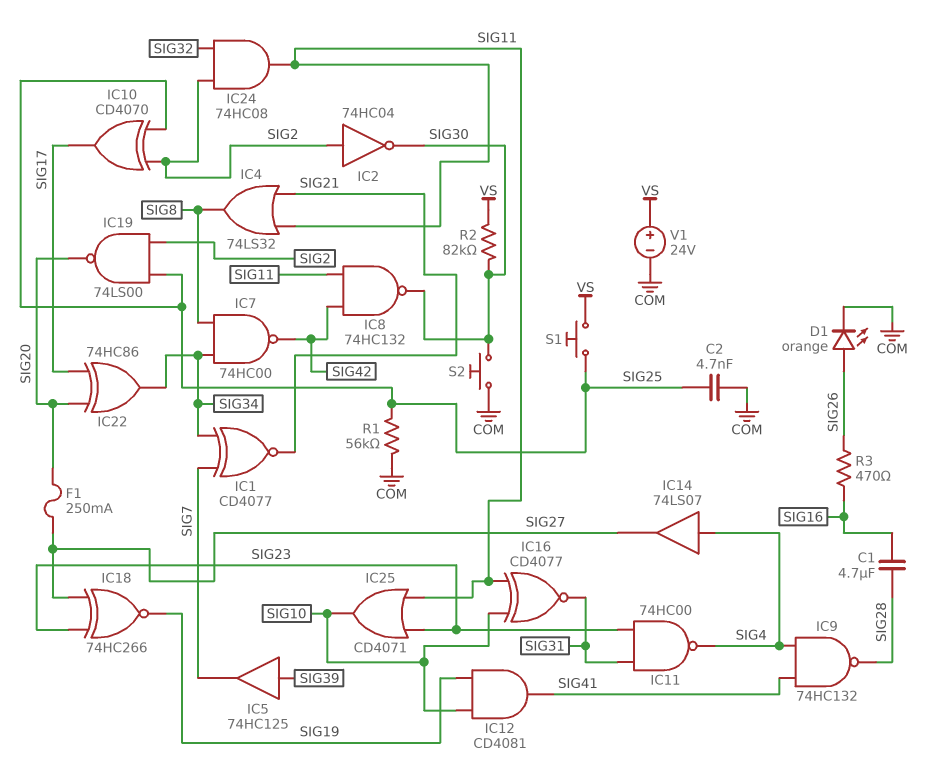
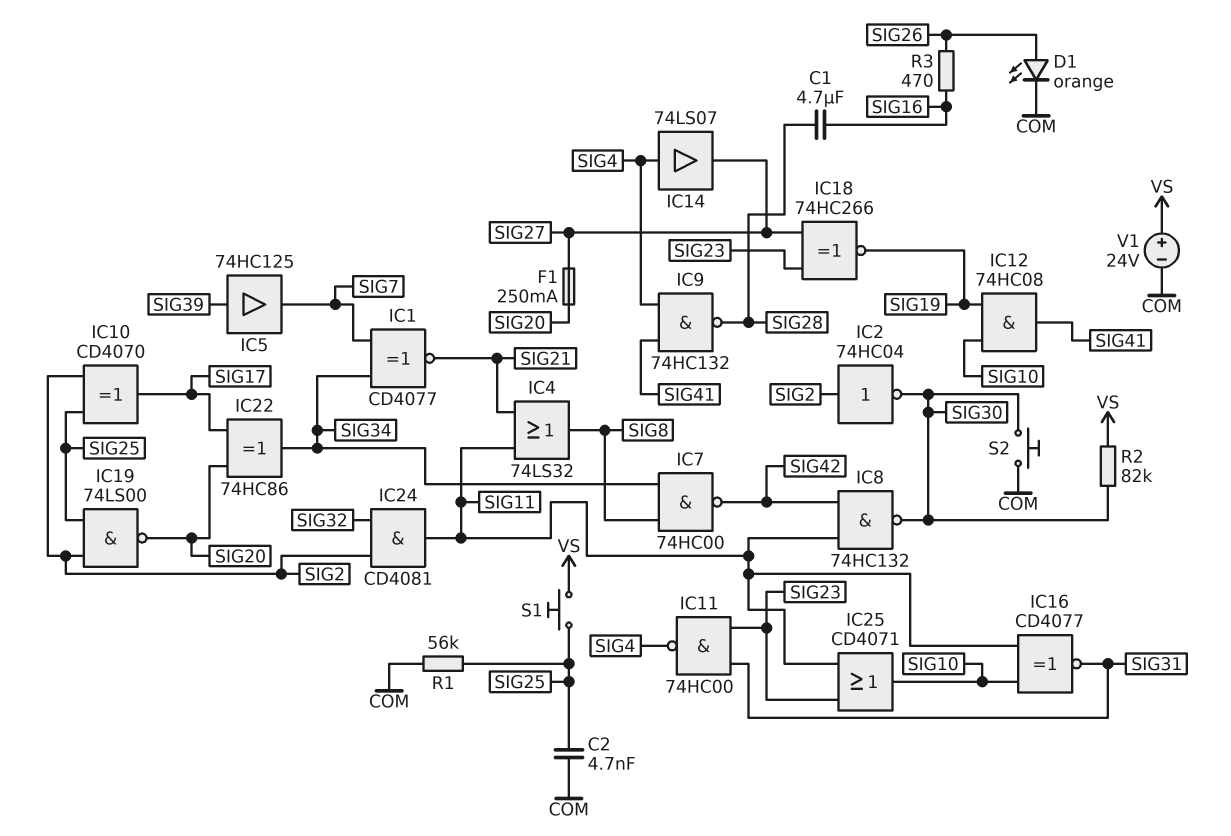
IC12: AND CD4081 (in SIG10, in SIG19, out SIG41) -> AND 74HC08 (in SIG10, in SIG19, out SIG41)
IC24: AND 74HC08 (in SIG2, in SIG32, out SIG11) -> AND CD4081 (in SIG2, in SIG32, out SIG11)

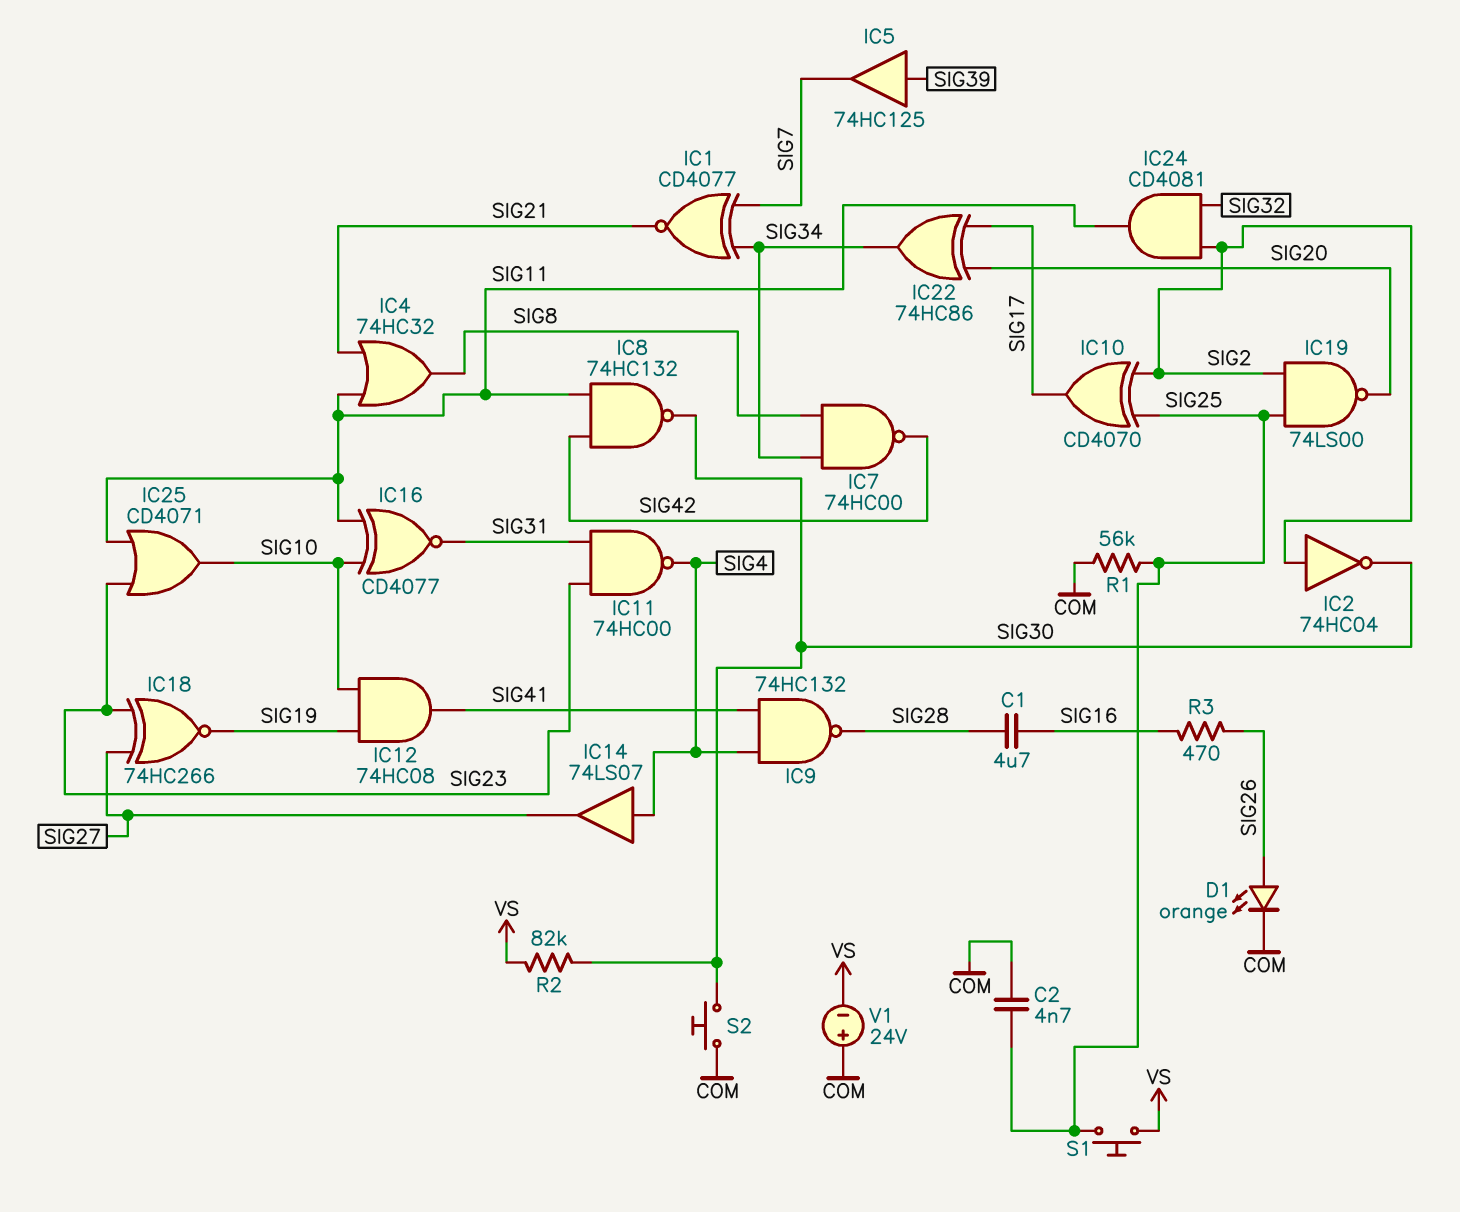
F1: 250mA (SIG20, SIG27) -> none
IC4: OR 74LS32 (in SIG11, in SIG21, out SIG8) -> OR 74HC32 (in SIG11, in SIG21, out SIG8)
V1: 24V (plus VS, minus COM) -> 24V (plus COM, minus VS)

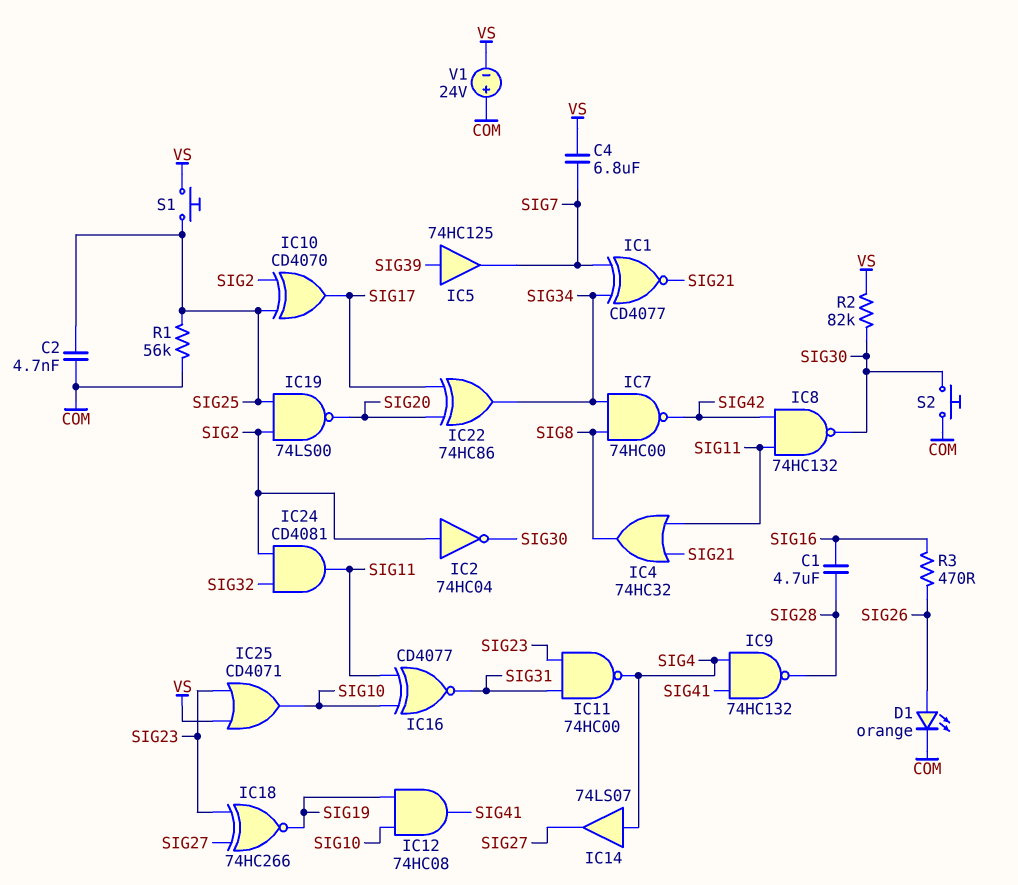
C4: none -> 6.8uF (SIG7, VS)
IC25: OR CD4071 (in SIG11, in SIG23, out SIG10) -> OR CD4071 (in SIG23, in VS, out SIG10)

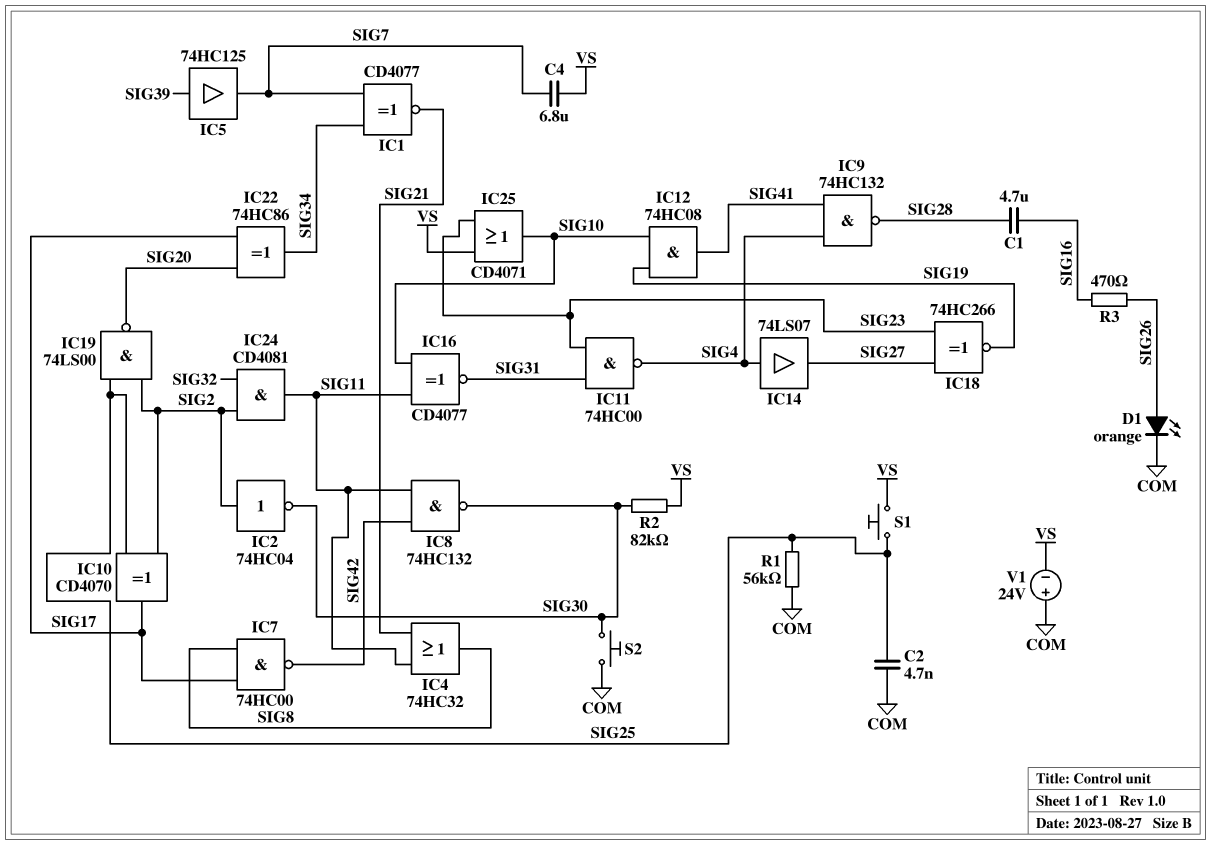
IC7: NAND 74HC00 (in SIG8, in SIG34, out SIG42) -> NAND 74HC00 (in SIG8, in SIG17, out SIG42)

